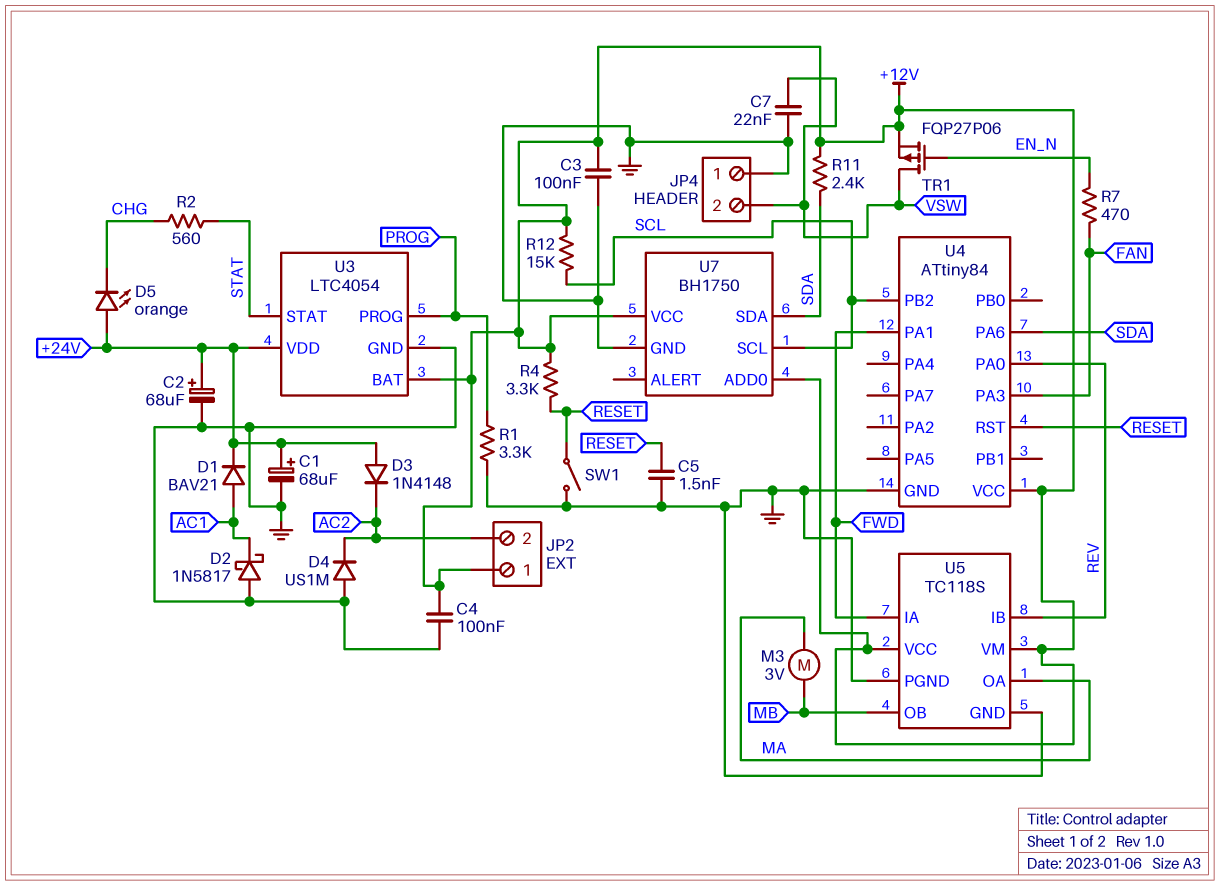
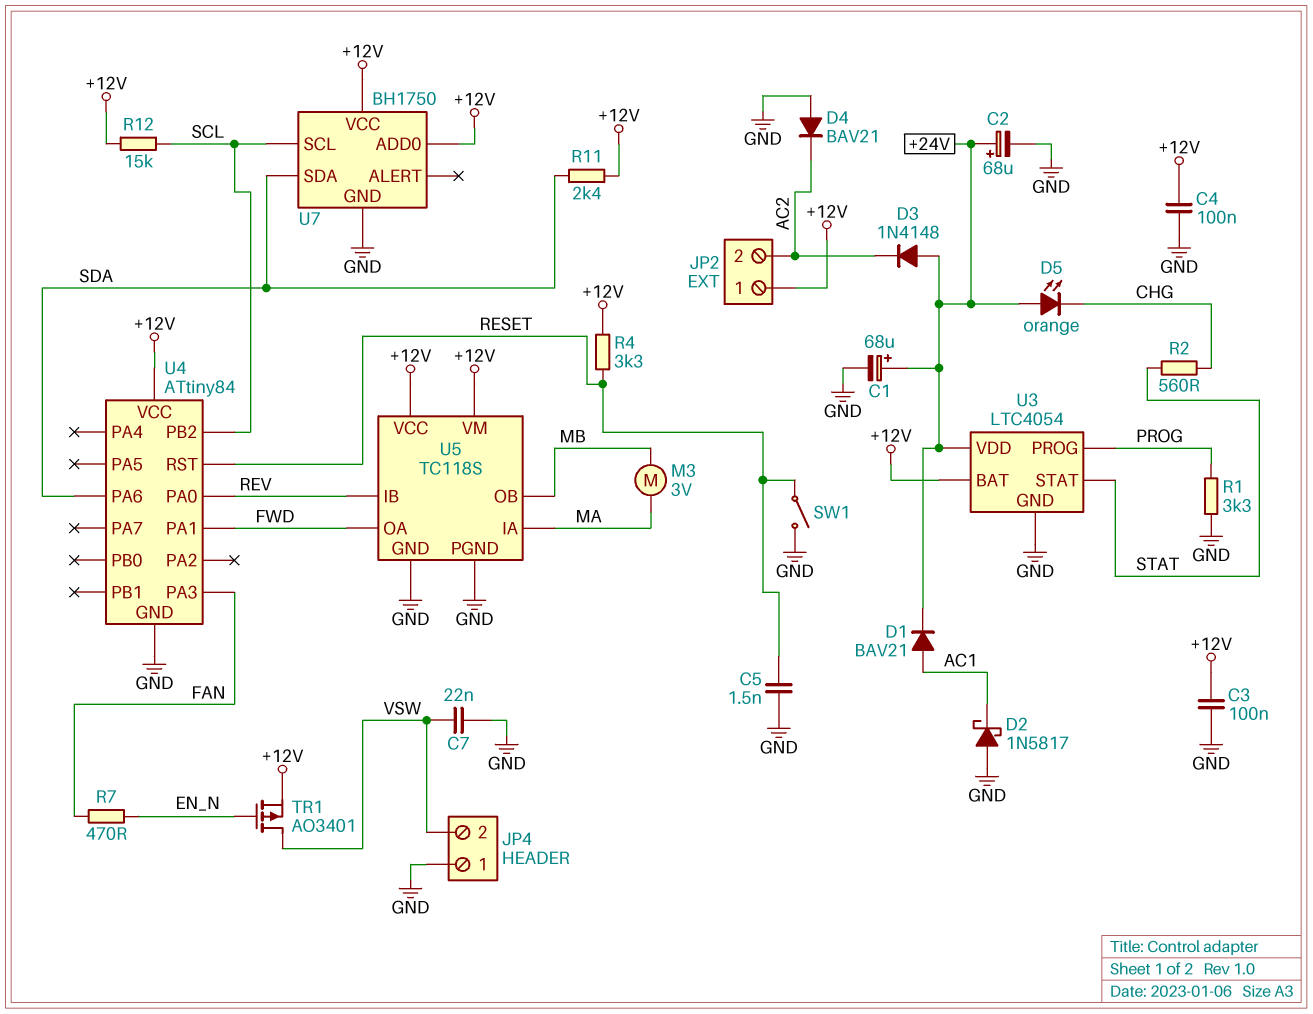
D4: diode US1M (A GND, K AC2) -> diode BAV21 (A GND, K AC2)
TR1: PMOS FQP27P06 (G EN_N, D VSW, S +12V) -> PMOS AO3401 (G EN_N, D VSW, S +12V)
U5 pin IA: FWD -> MA
U5 pin OA: MA -> FWD

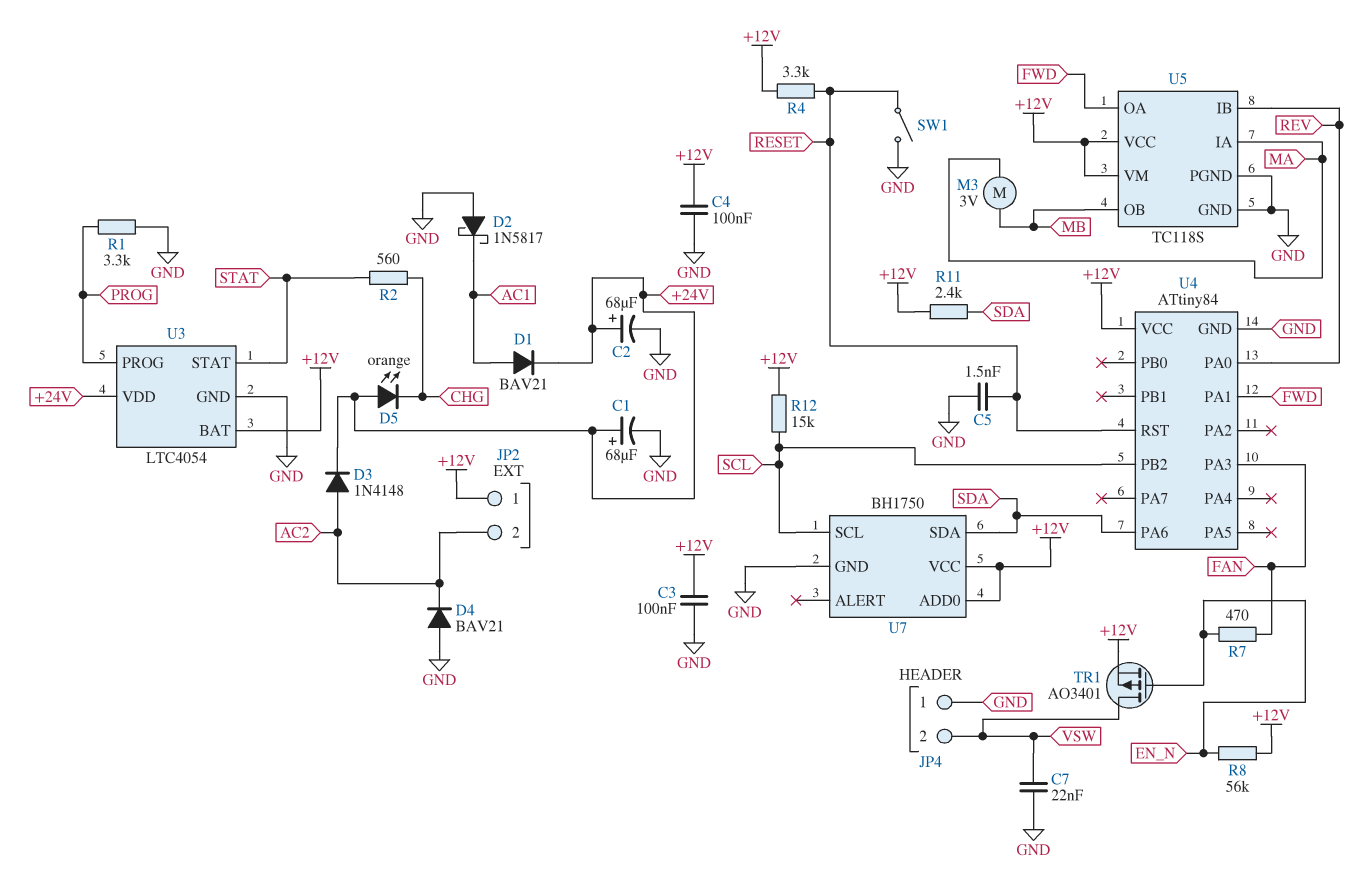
D3: diode 1N4148 (A +24V, K AC2) -> diode 1N4148 (A AC2, K +24V)
R8: none -> 56k (+12V, EN_N)

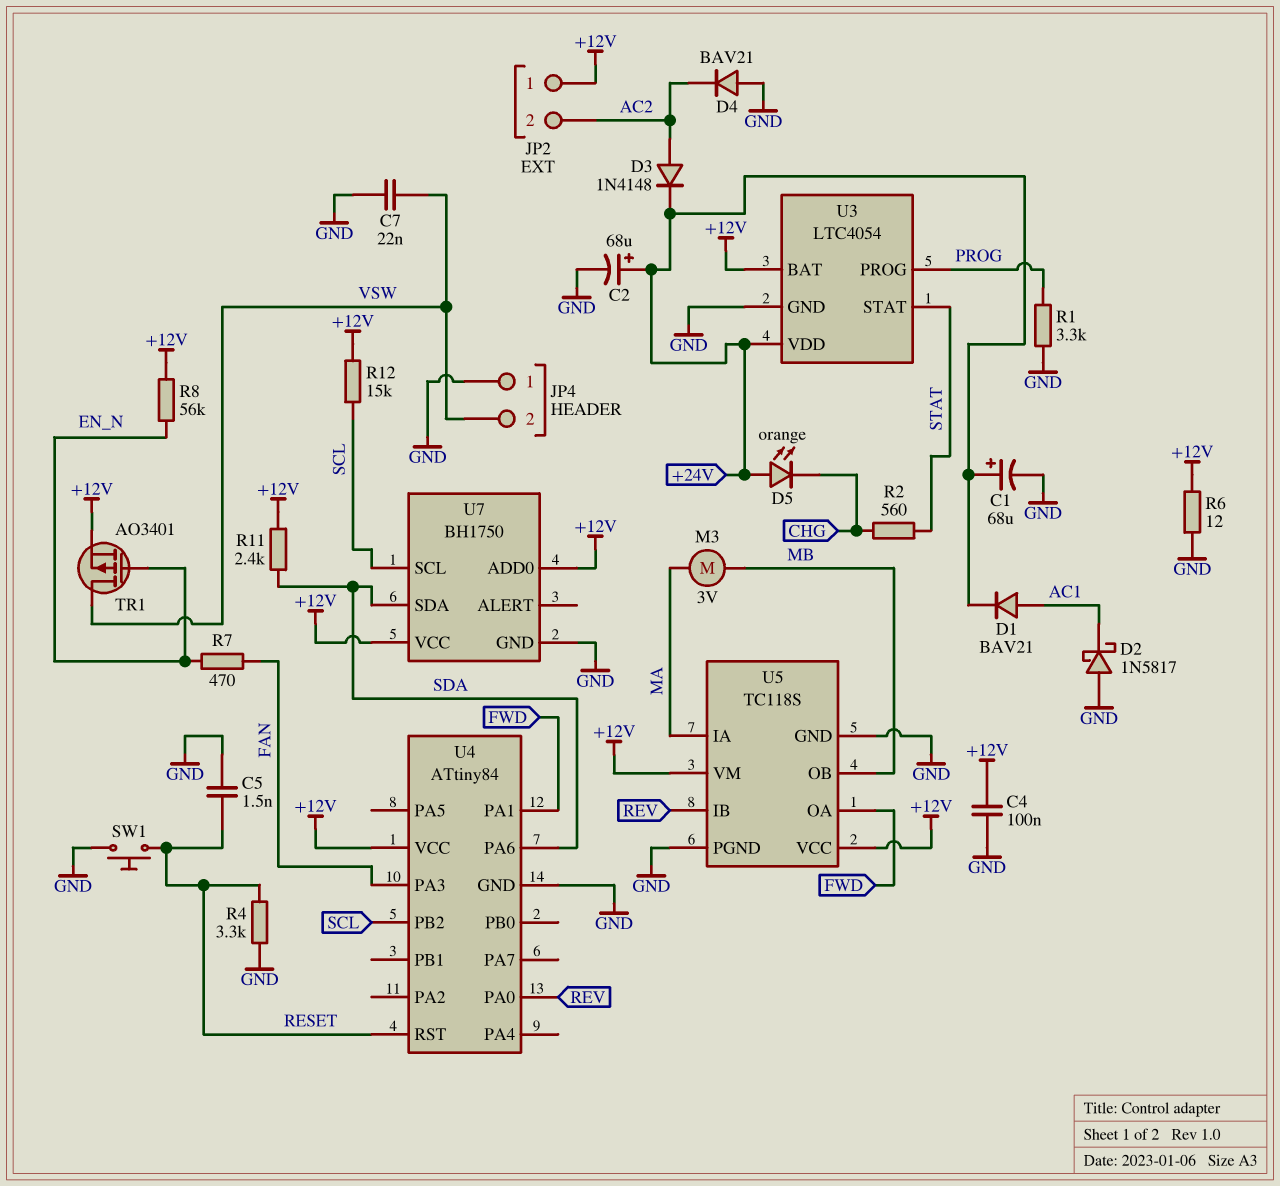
C3: 100nF (+12V, GND) -> none
R4: 3.3k (+12V, RESET) -> 3.3k (GND, RESET)
R6: none -> 12 (+12V, GND)
SW1: switch (GND, RESET) -> button (GND, RESET)

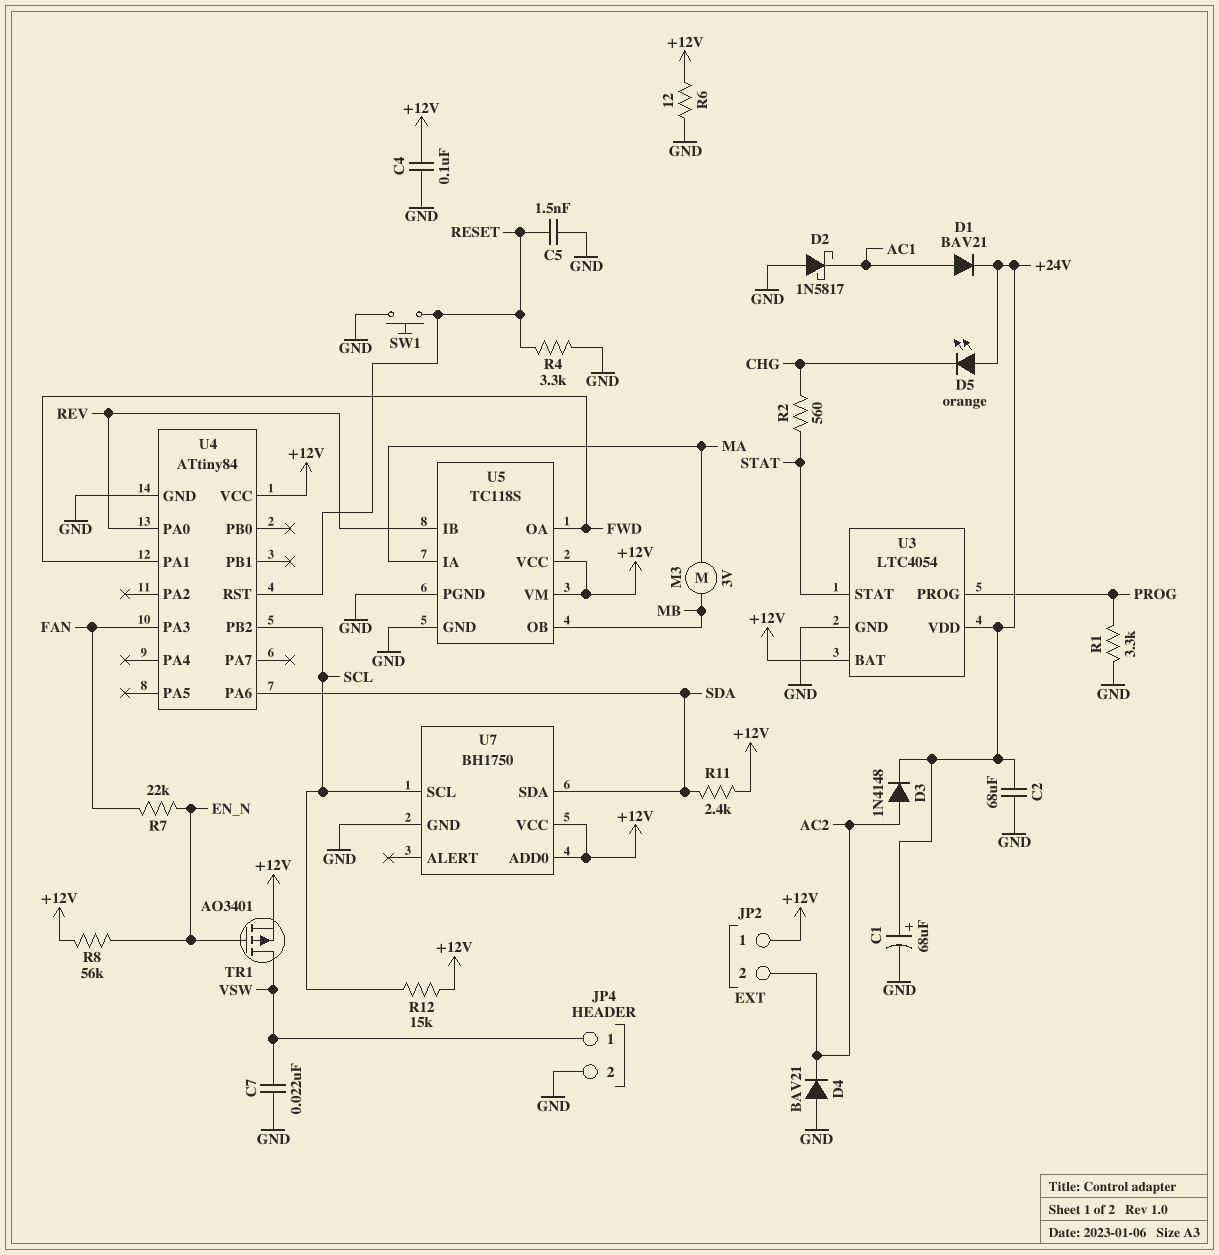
C2: 68uF (plus +24V, minus GND) -> 68uF (+24V, GND)
JP4 pin 1: GND -> VSW
JP4 pin 2: VSW -> GND
R7: 470 (EN_N, FAN) -> 22k (EN_N, FAN)

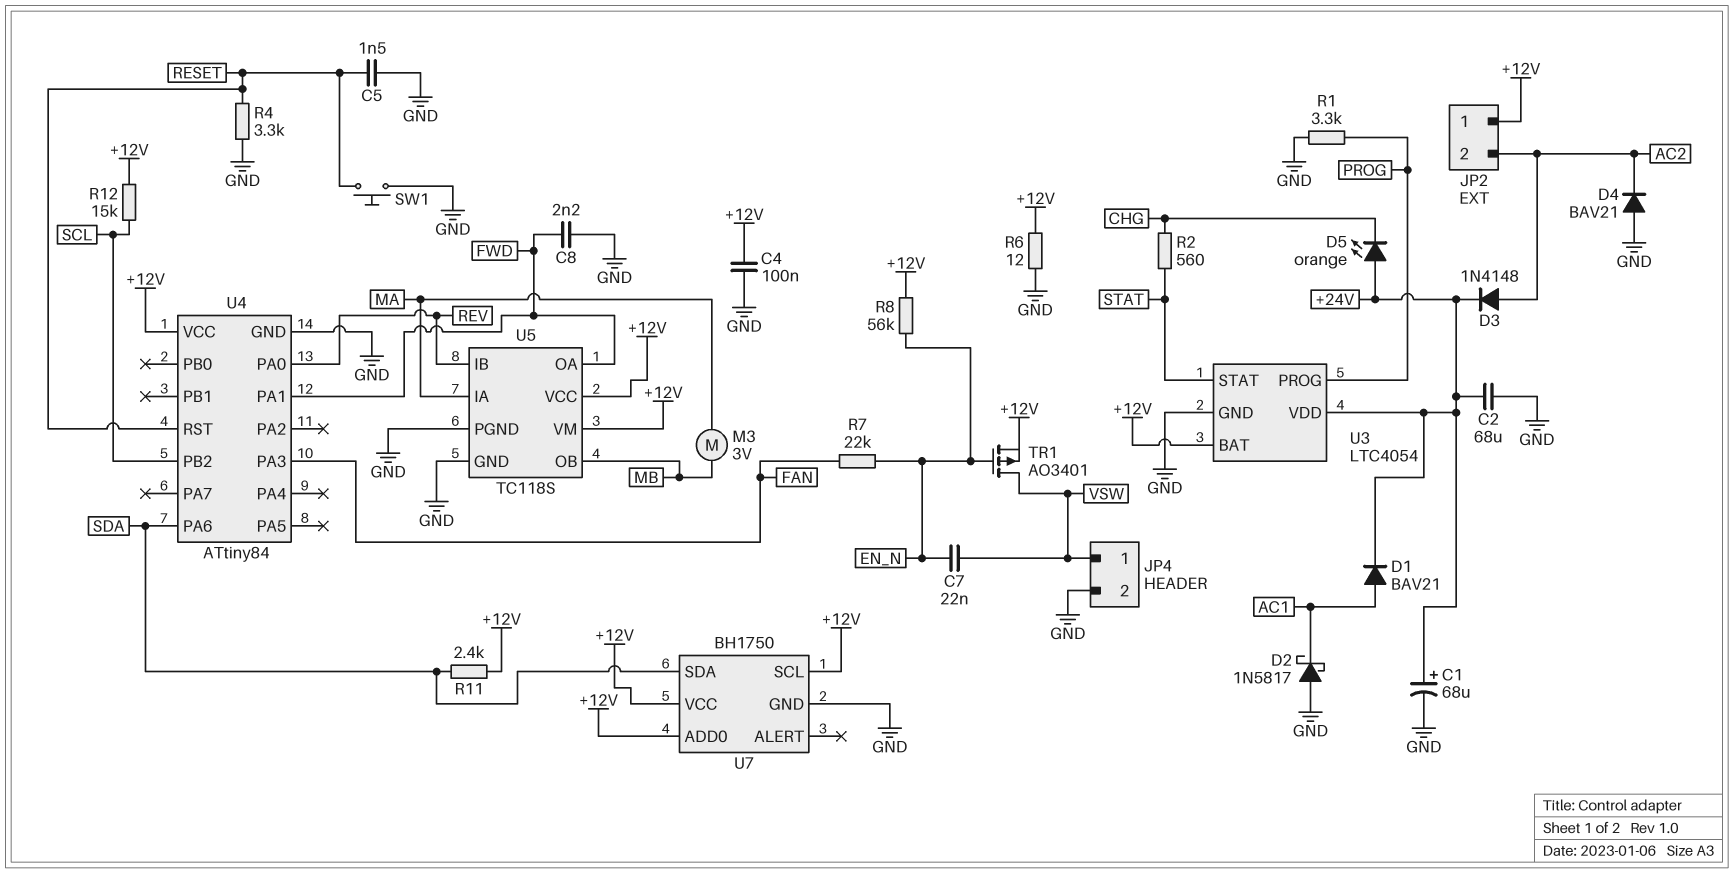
C7: 22nF (GND, VSW) -> 22nF (EN_N, VSW)
C8: none -> 2.2nF (FWD, GND)
U7 pin SCL: SCL -> +12V

